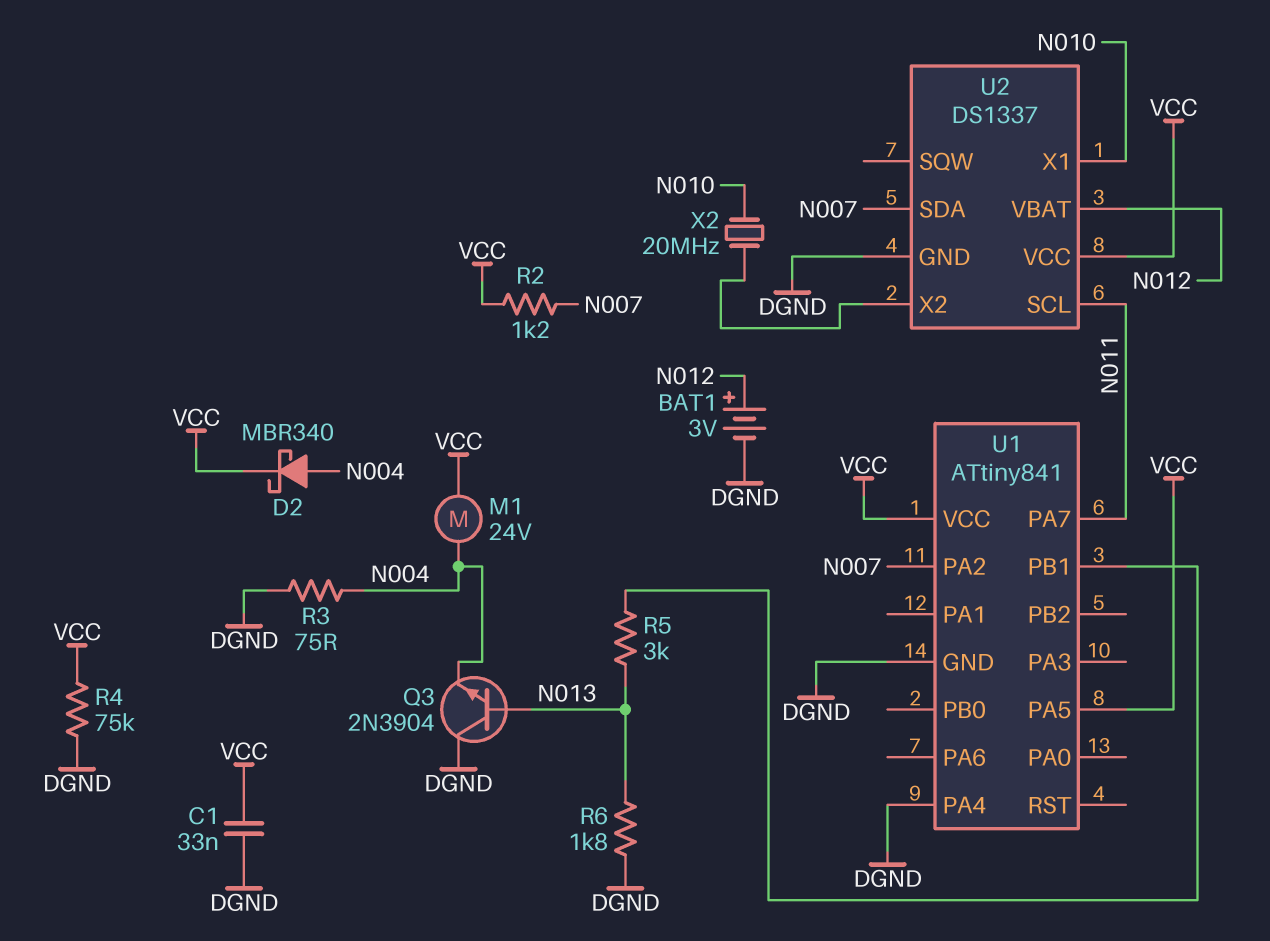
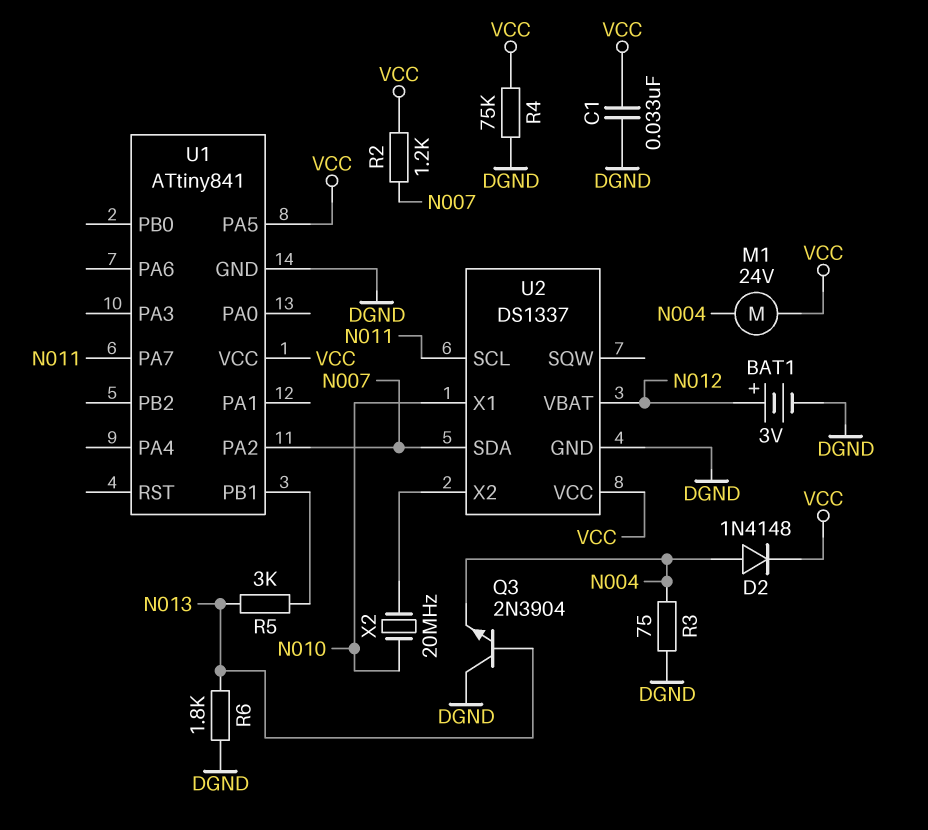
D2: schottky MBR340 (A N004, K VCC) -> diode 1N4148 (A N004, K VCC)
U1 pin PA4: DGND -> none

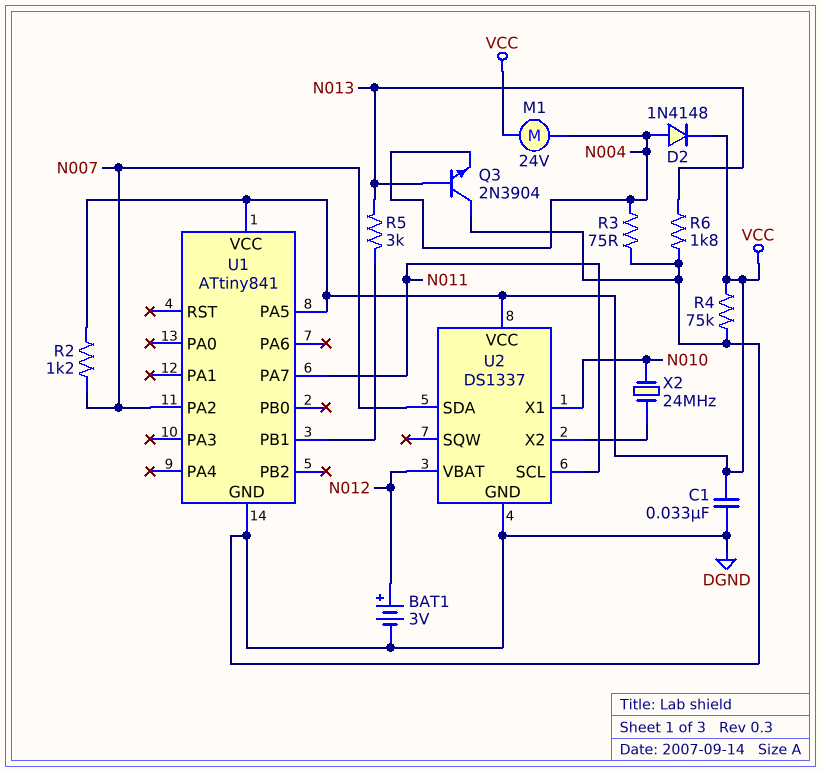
X2: 20MHz (N010, U2/X2) -> 24MHz (N010, U2/X2)

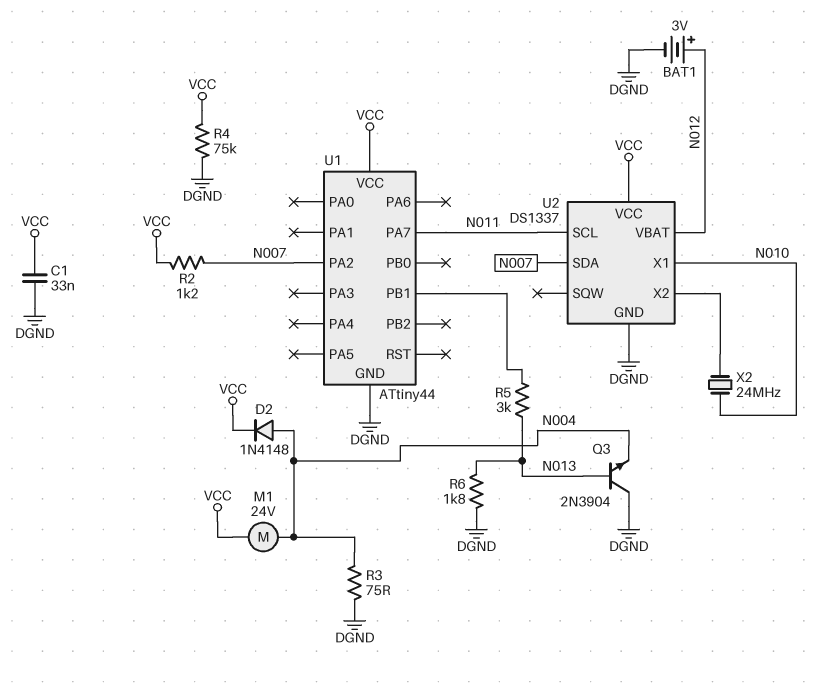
U1: ATtiny841 -> ATtiny44
U1 pin PA5: VCC -> none

